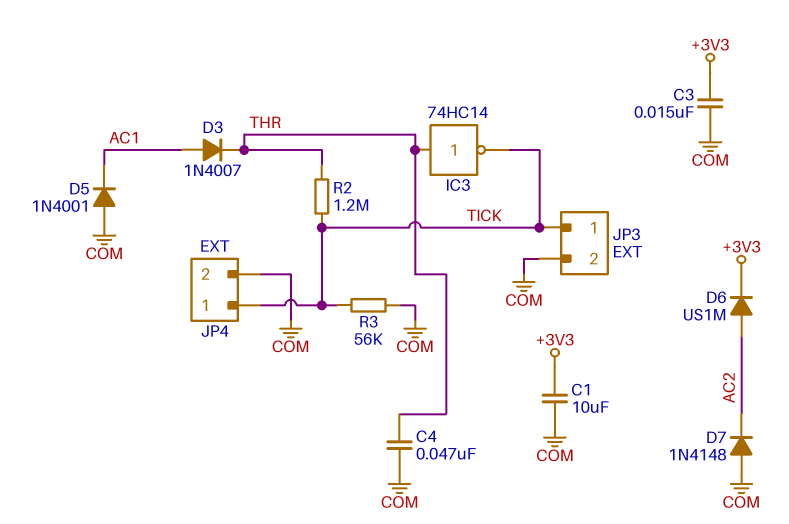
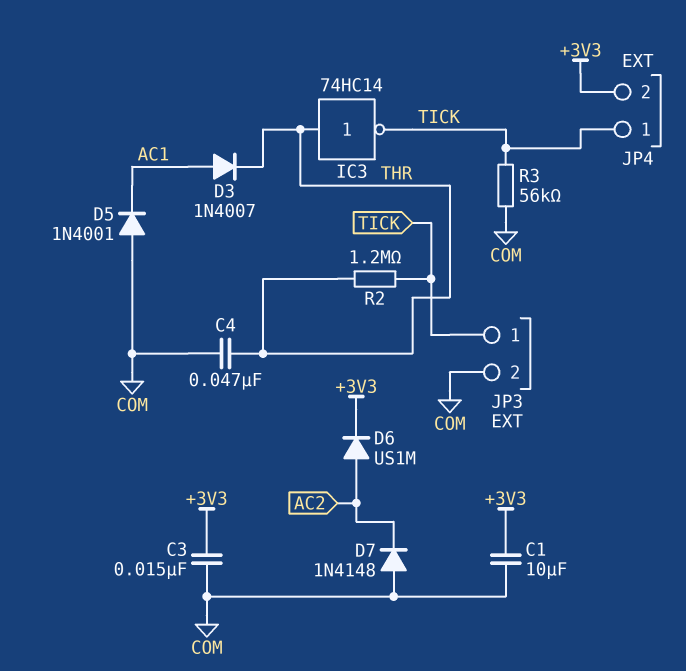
JP4 pin 2: COM -> +3V3

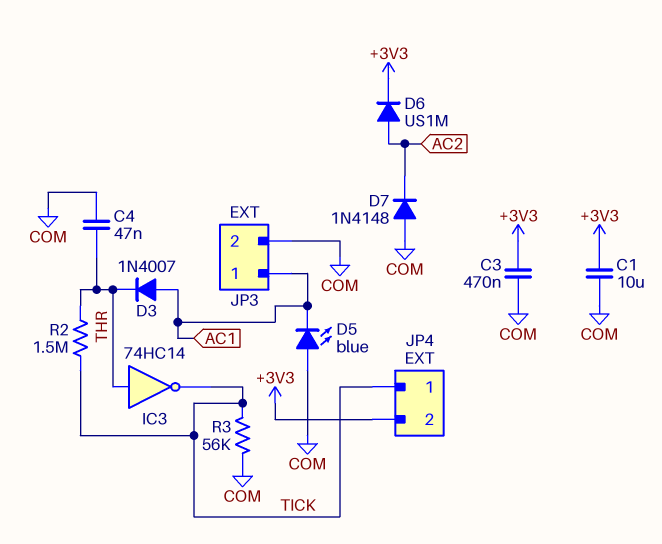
C3: 15nF (+3V3, COM) -> 470nF (+3V3, COM)
D5: diode 1N4001 (A COM, K AC1) -> LED blue (A COM, K AC1)
JP3 pin 1: TICK -> AC1
R2: 1.2M (THR, TICK) -> 1.5M (THR, TICK)

